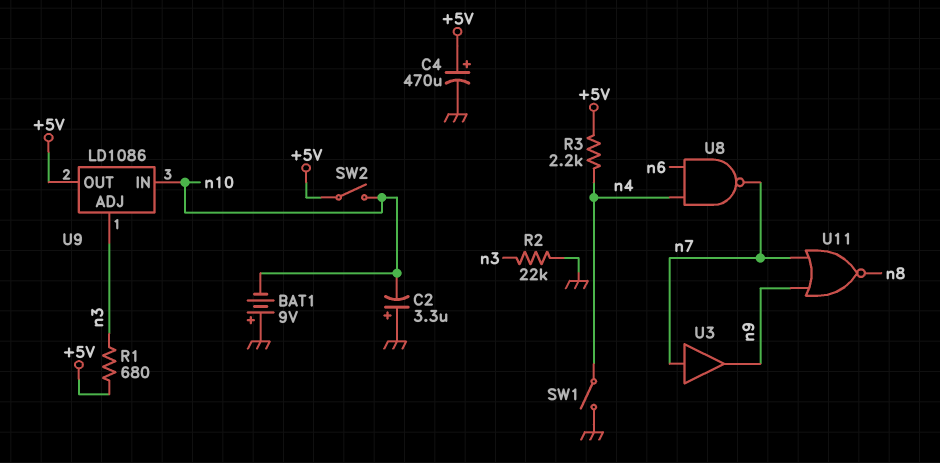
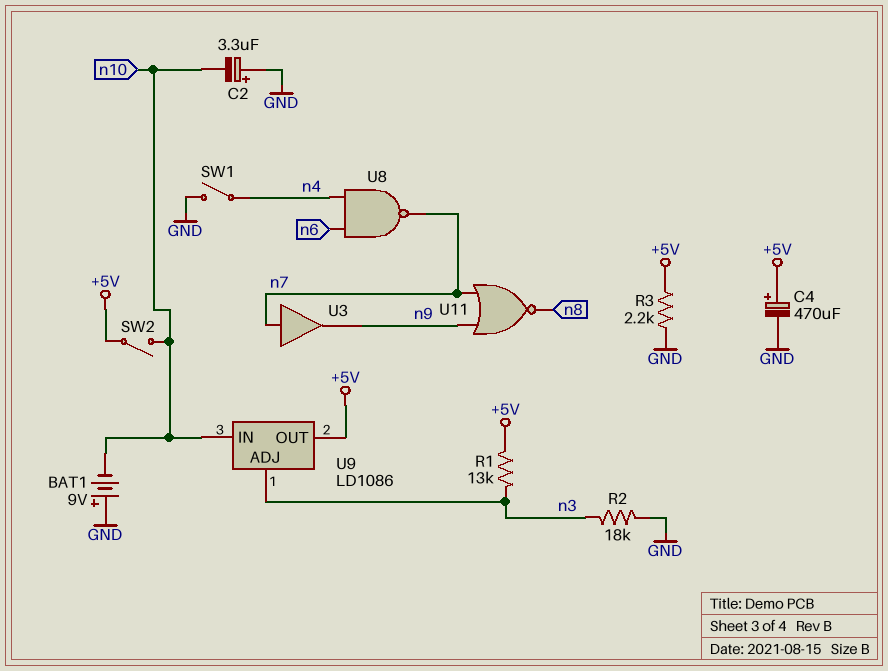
R1: 680 (+5V, n3) -> 13k (+5V, n3)
R2: 22k (GND, n3) -> 18k (GND, n3)
R3: 2.2k (+5V, n4) -> 2.2k (+5V, GND)

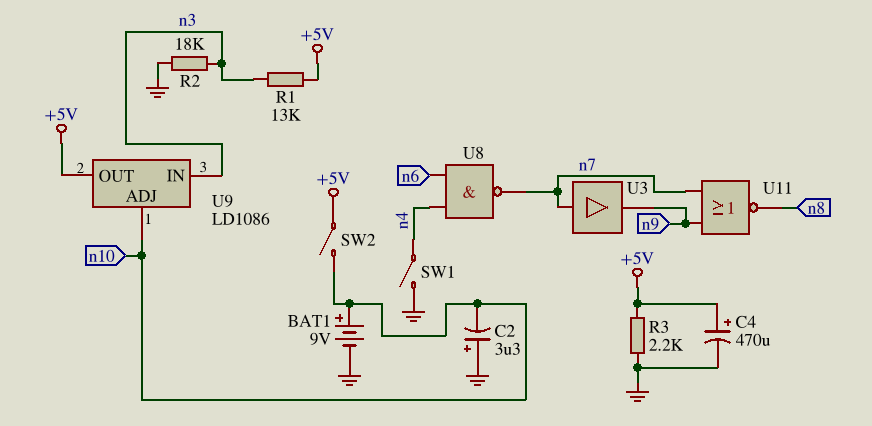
BAT1: 9V (plus GND, minus n10) -> 9V (plus n10, minus GND)
U9 pin ADJ: n3 -> n10
U9 pin IN: n10 -> n3

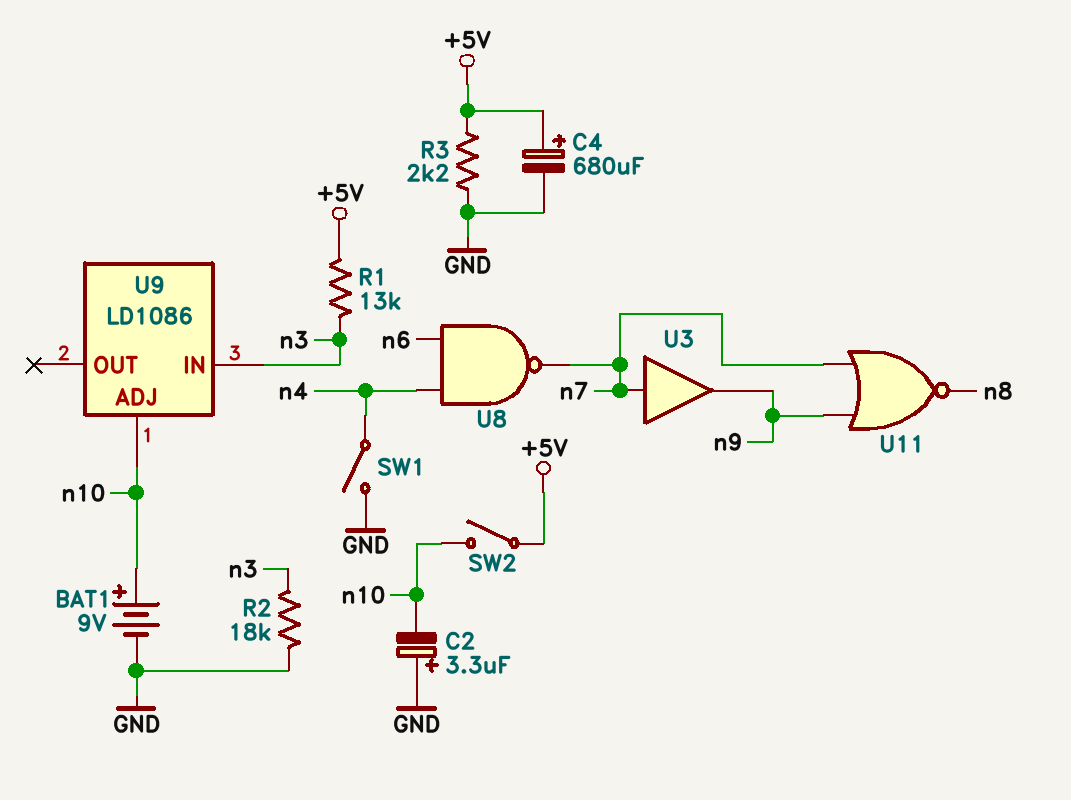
C4: 470uF (plus +5V, minus GND) -> 680uF (plus +5V, minus GND)
U9 pin OUT: +5V -> none

